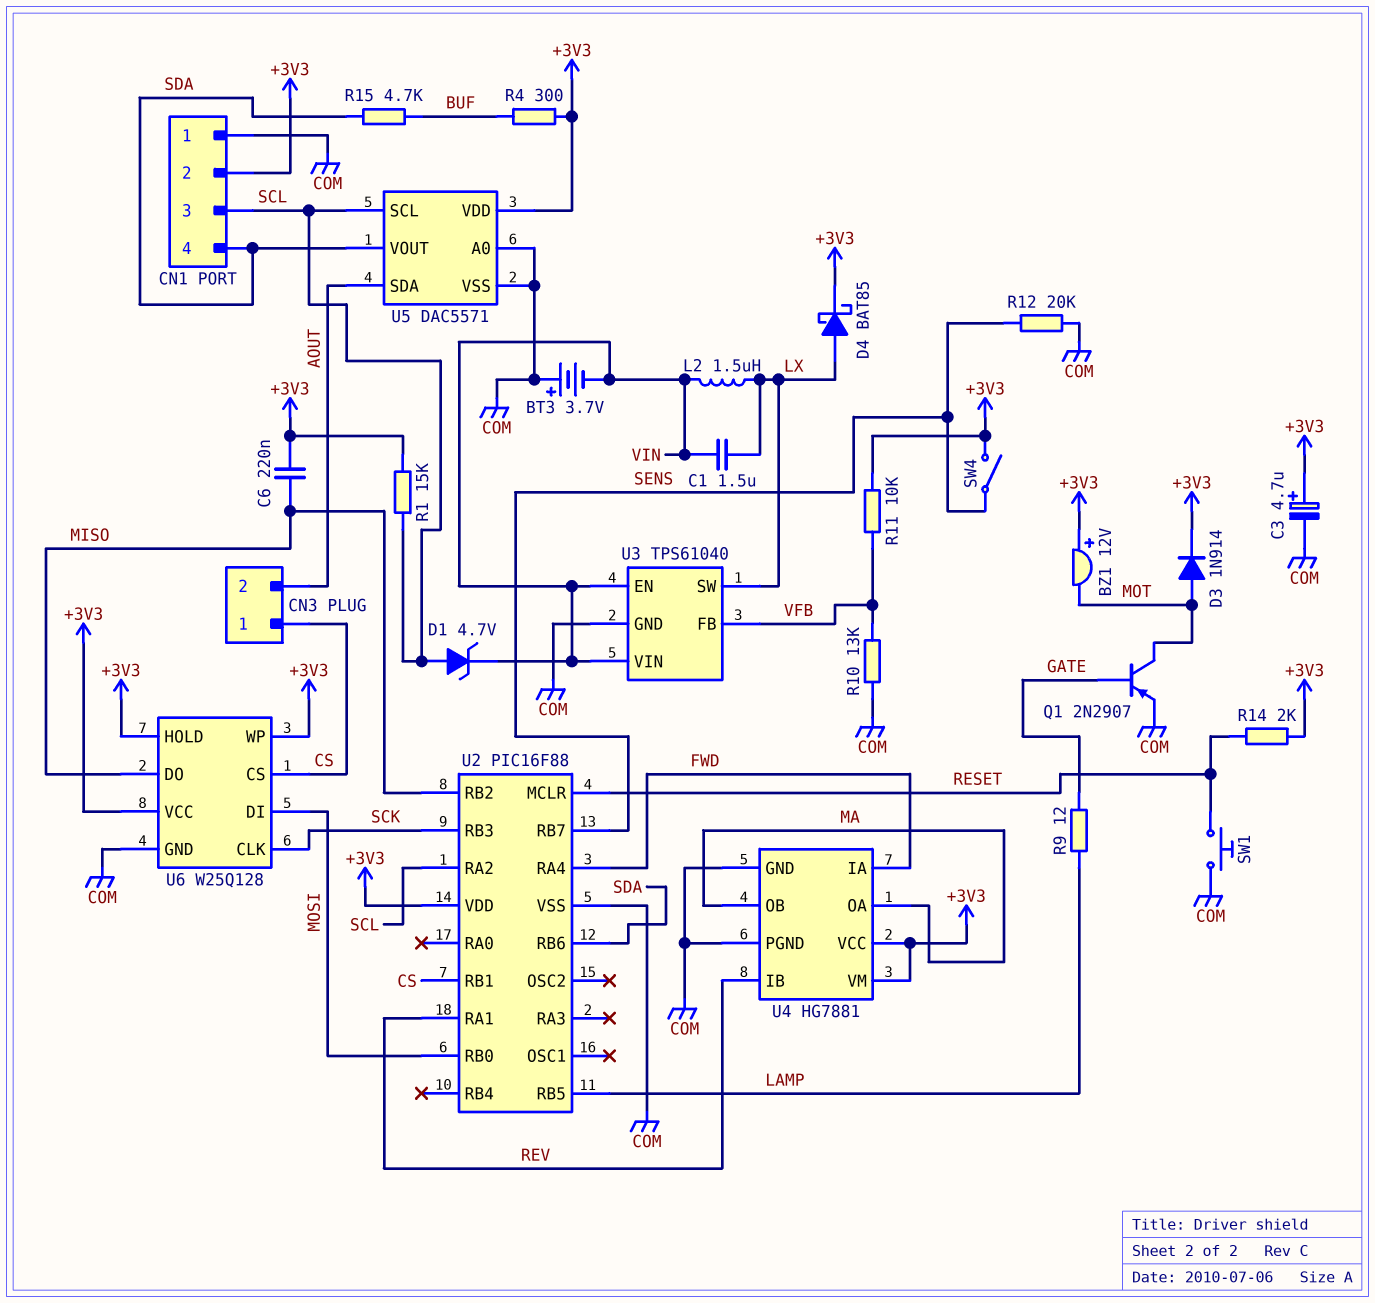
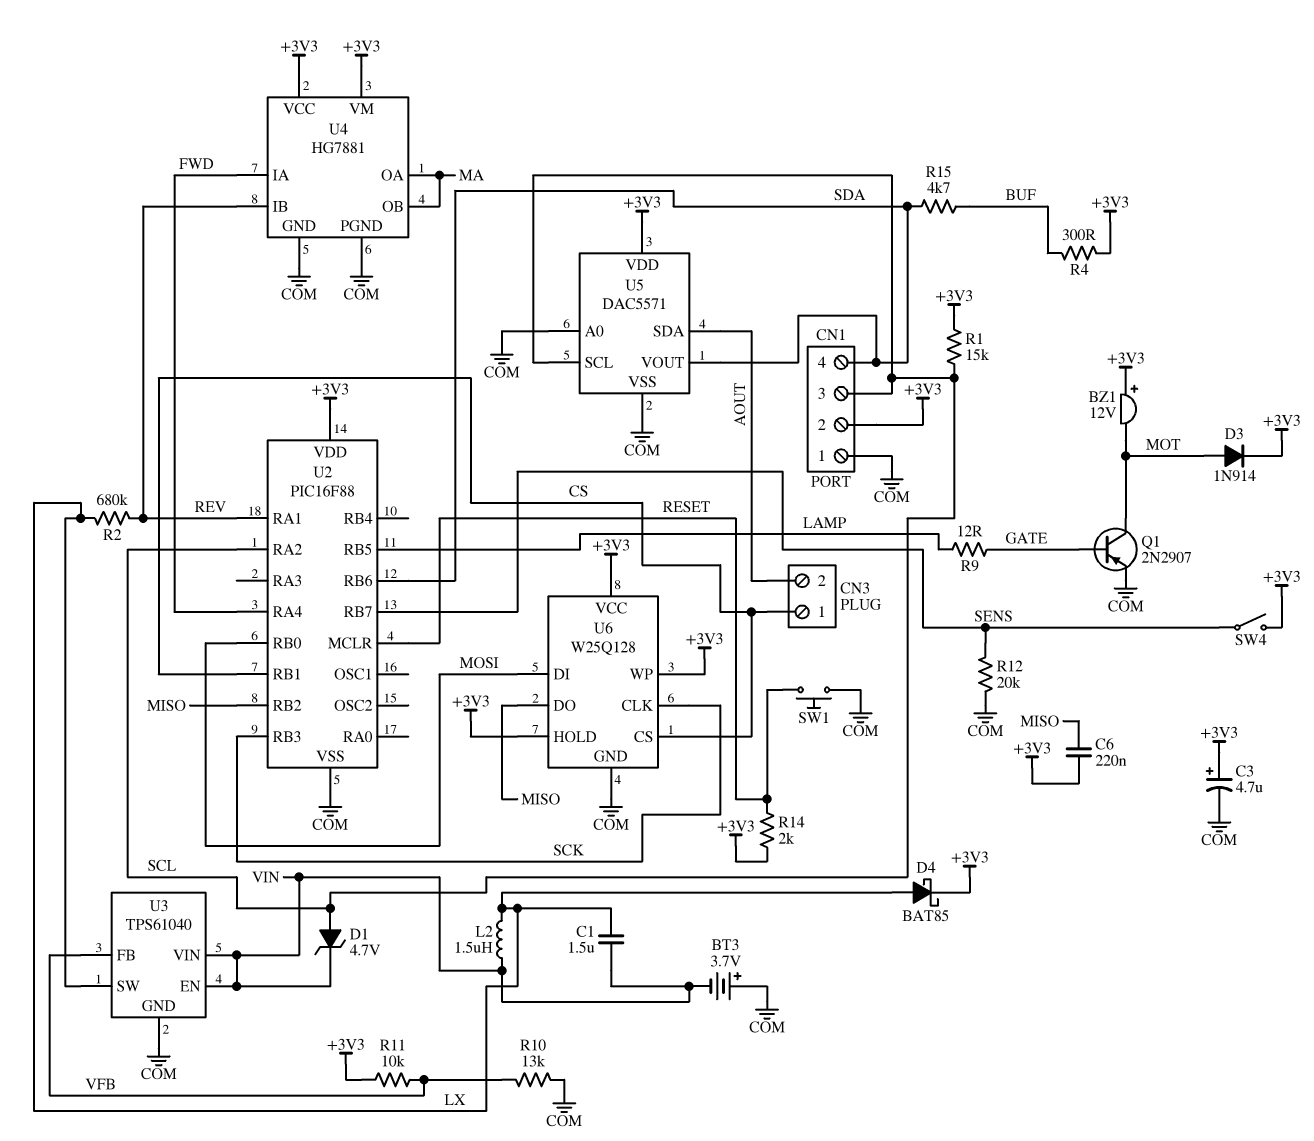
R2: none -> 680k (LX, REV)

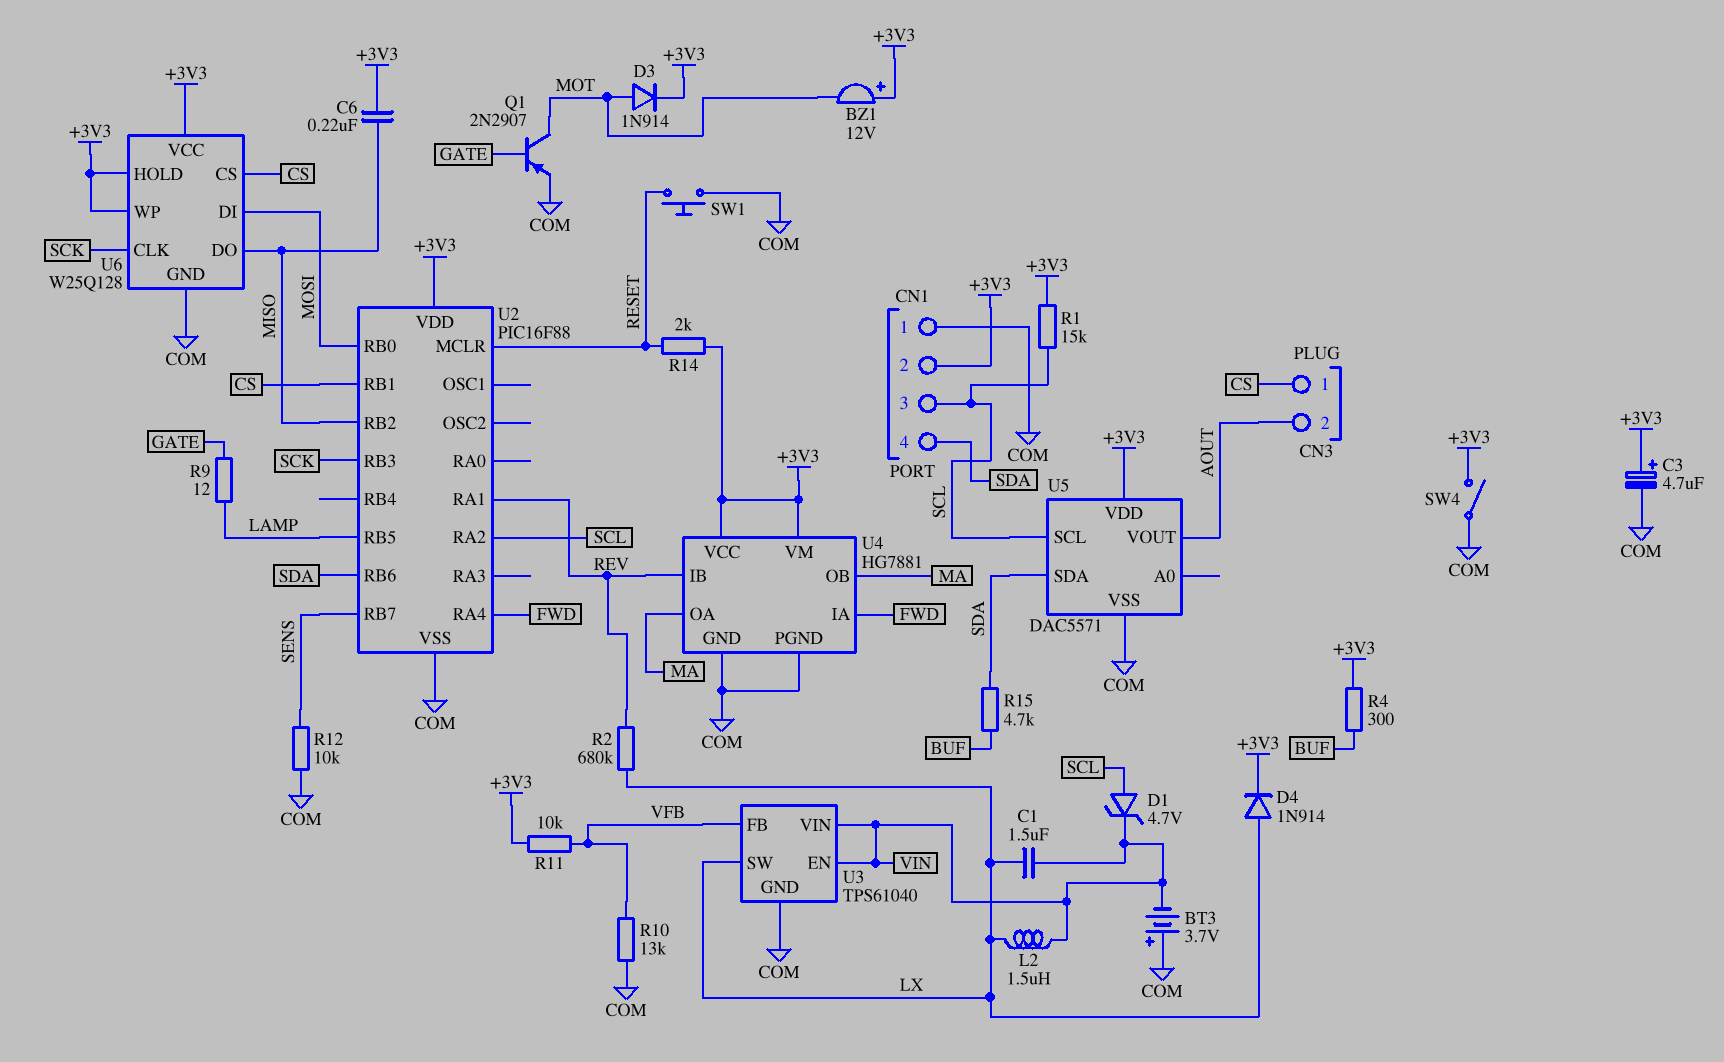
D4: schottky BAT85 (A LX, K +3V3) -> diode 1N914 (A LX, K +3V3)
R12: 20k (COM, SENS) -> 10k (COM, SENS)
SW4: switch (+3V3, SENS) -> switch (+3V3, COM)
U5 pin A0: COM -> none
U5 pin SDA: AOUT -> SDA
U5 pin VOUT: SDA -> AOUT

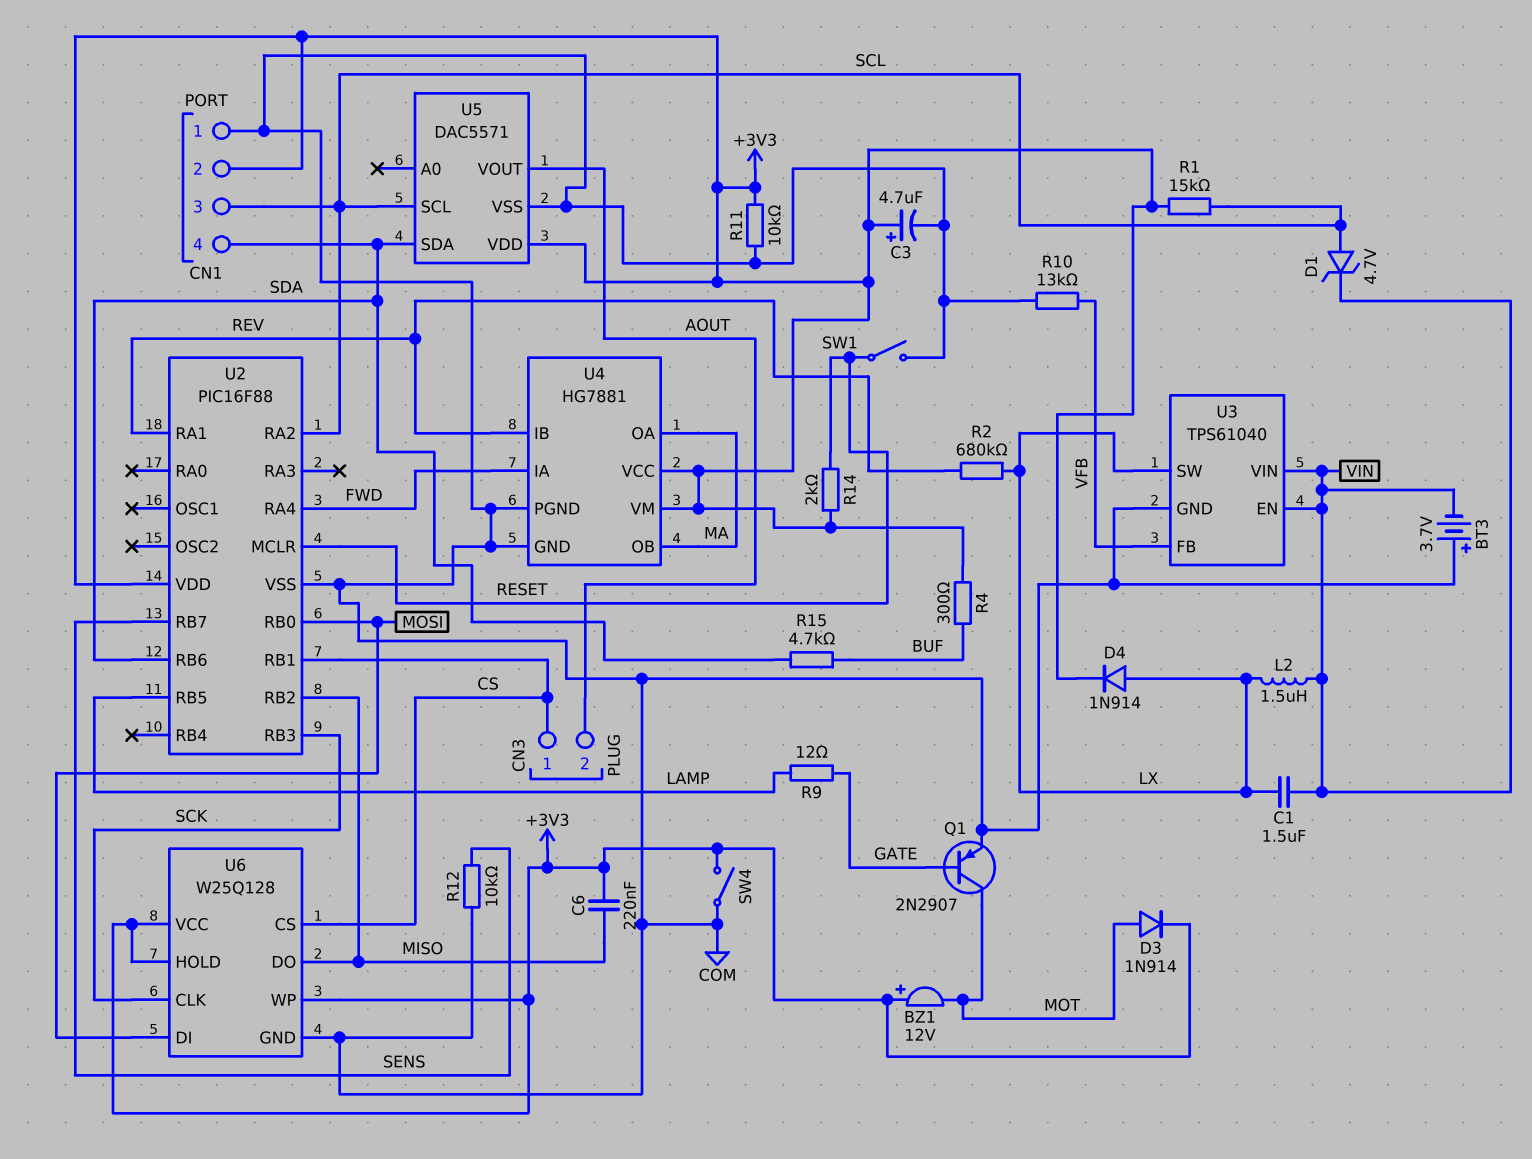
R11: 10k (+3V3, VFB) -> 10k (+3V3, COM)
SW1: button (COM, RESET) -> switch (COM, RESET)

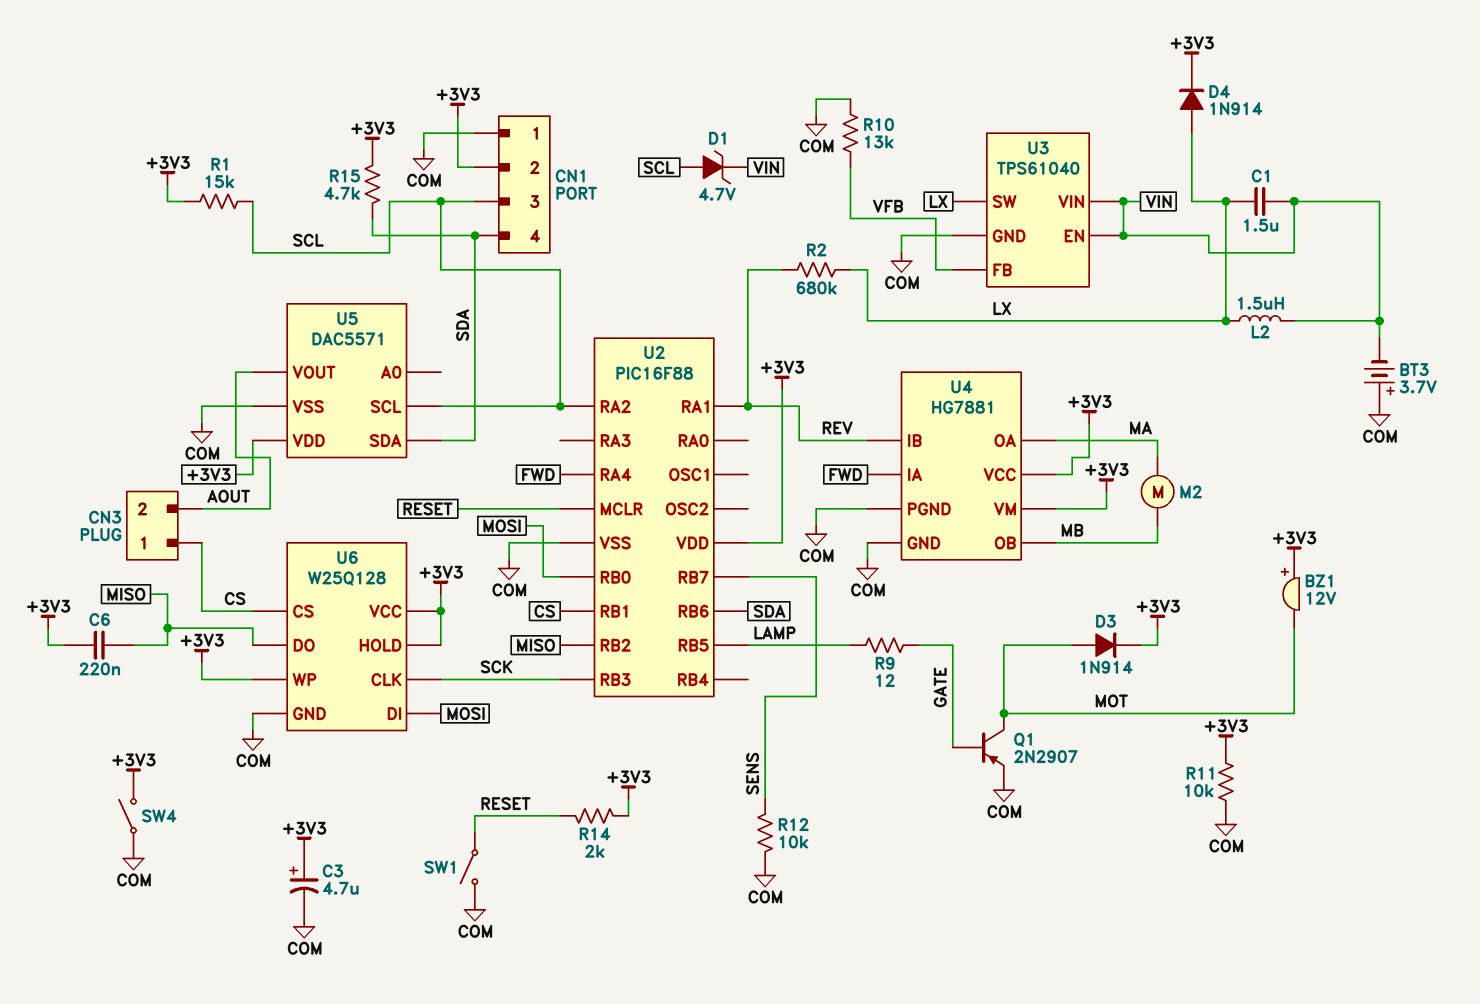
M2: none -> motor (MA, MB)
R4: 300 (+3V3, BUF) -> none
R15: 4.7k (BUF, SDA) -> 4.7k (+3V3, SDA)
U4 pin OB: MA -> MB

